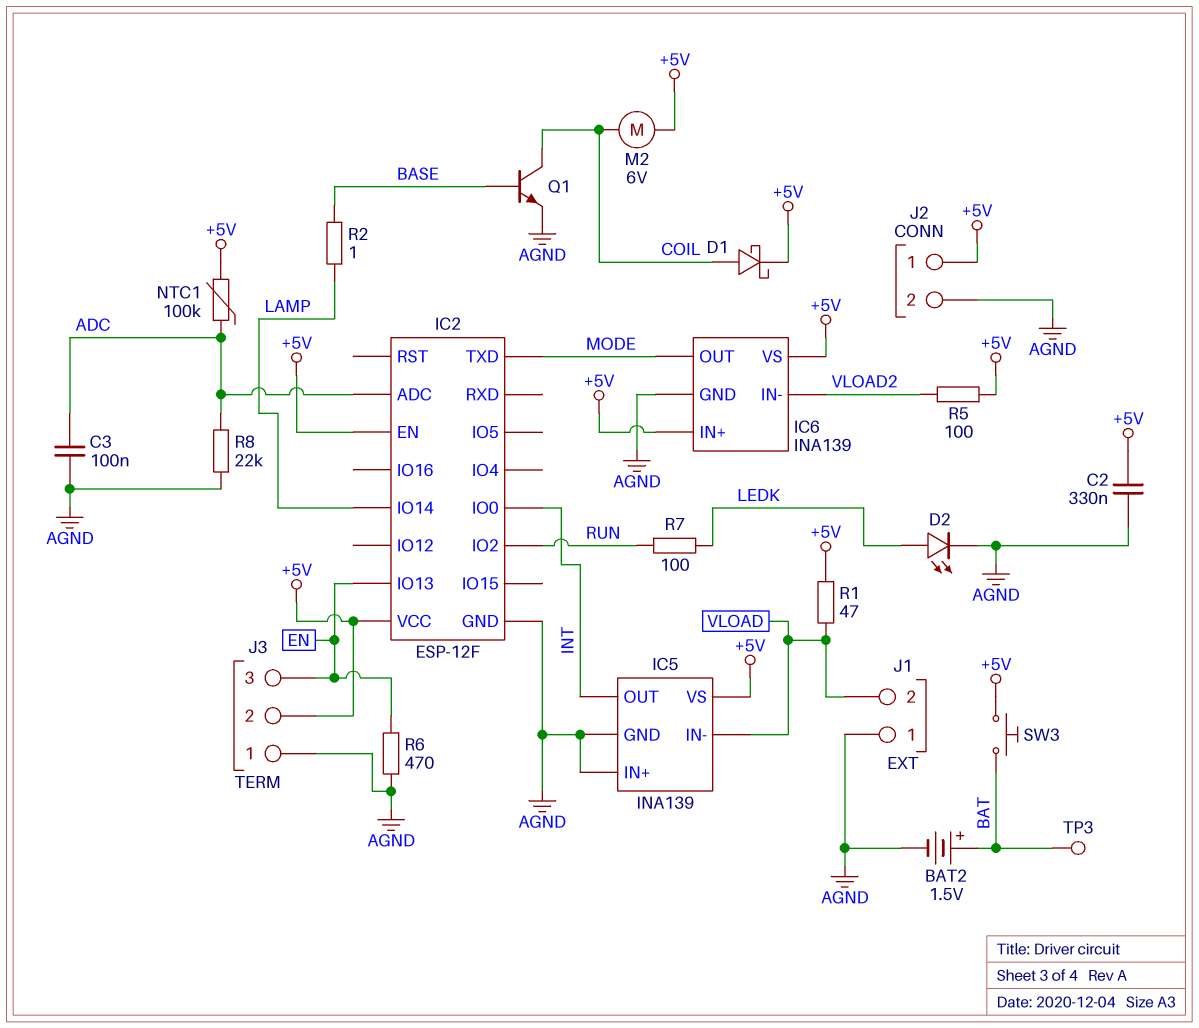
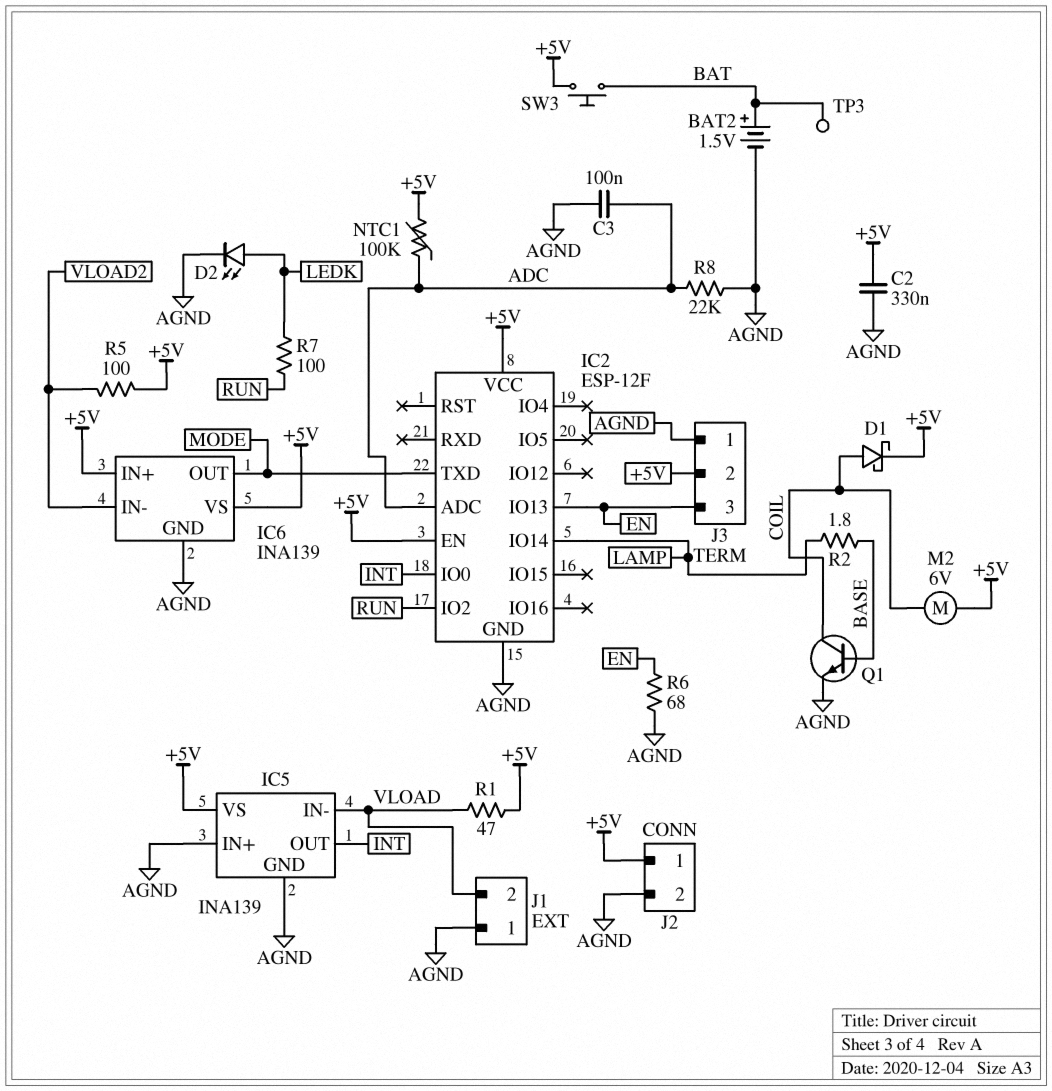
R2: 1 (BASE, LAMP) -> 1.8 (BASE, LAMP)
R6: 470 (AGND, EN) -> 68 (AGND, EN)

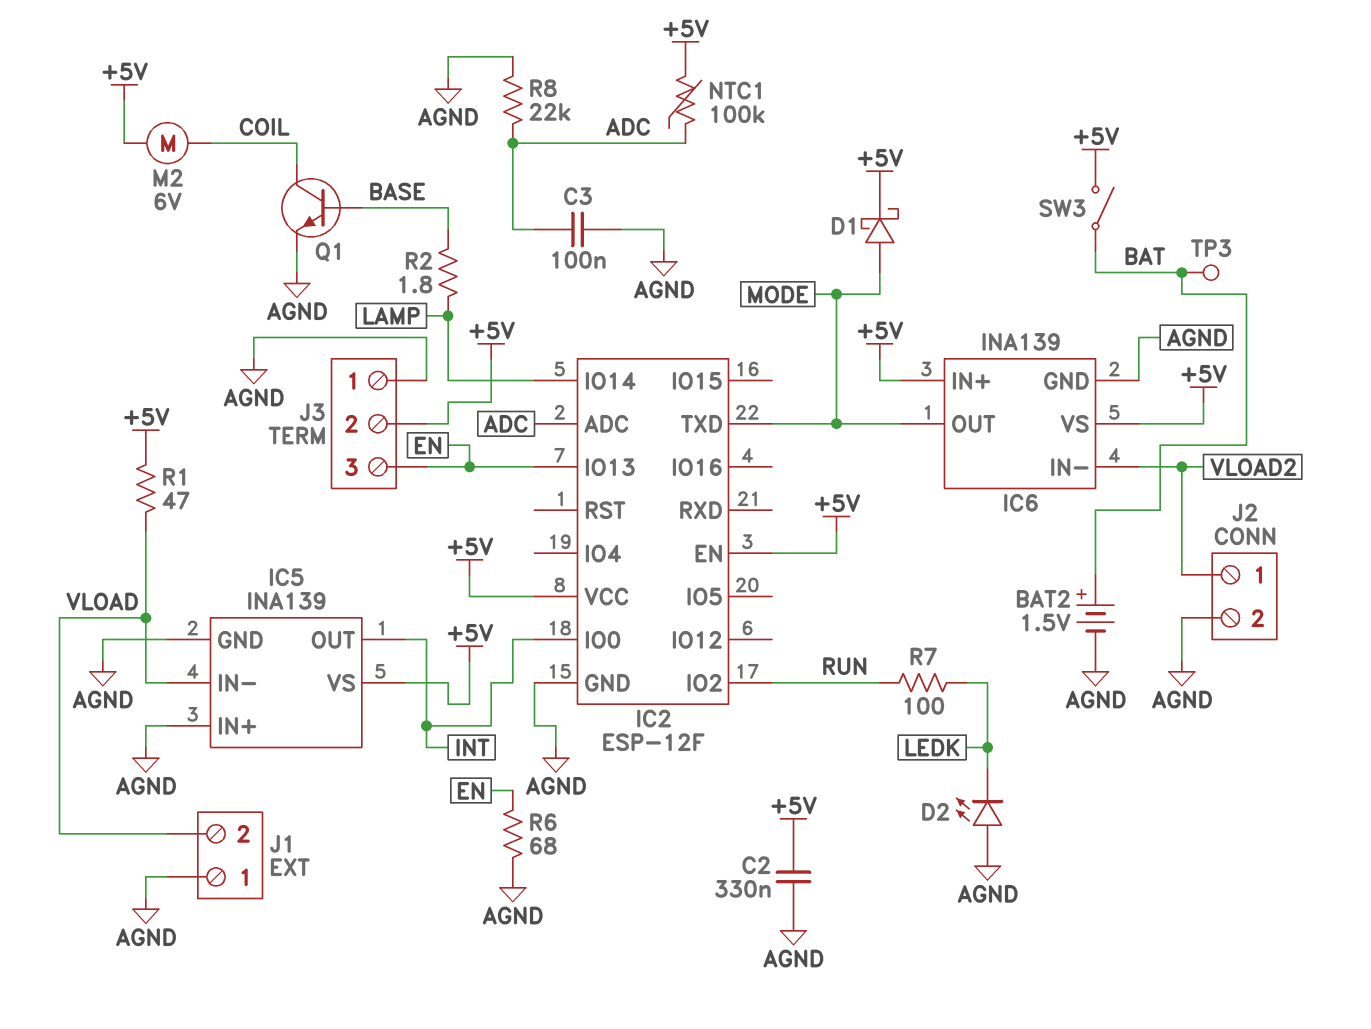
D1: schottky (A COIL, K +5V) -> schottky (A MODE, K +5V)
D2: LED (A LEDK, K AGND) -> LED (A AGND, K LEDK)
J2 pin 1: +5V -> VLOAD2
R5: 100 (+5V, VLOAD2) -> none
SW3: button (+5V, BAT) -> switch (+5V, BAT)

